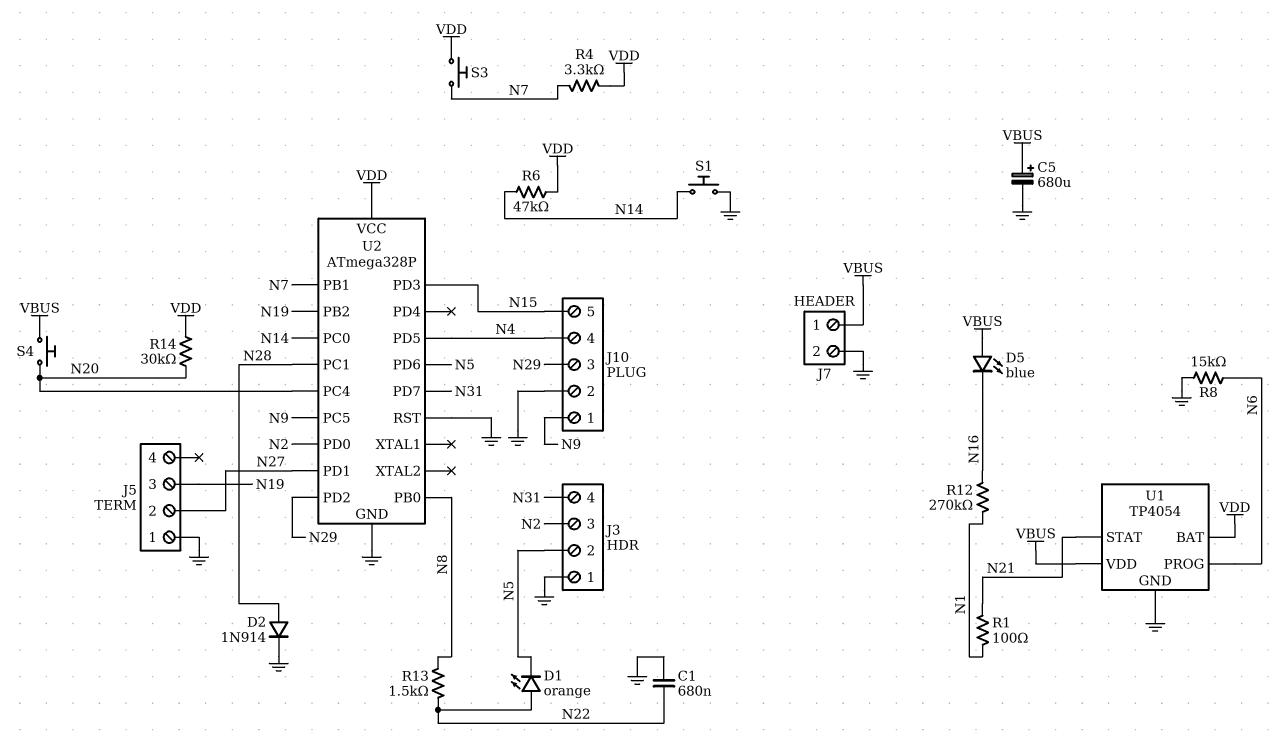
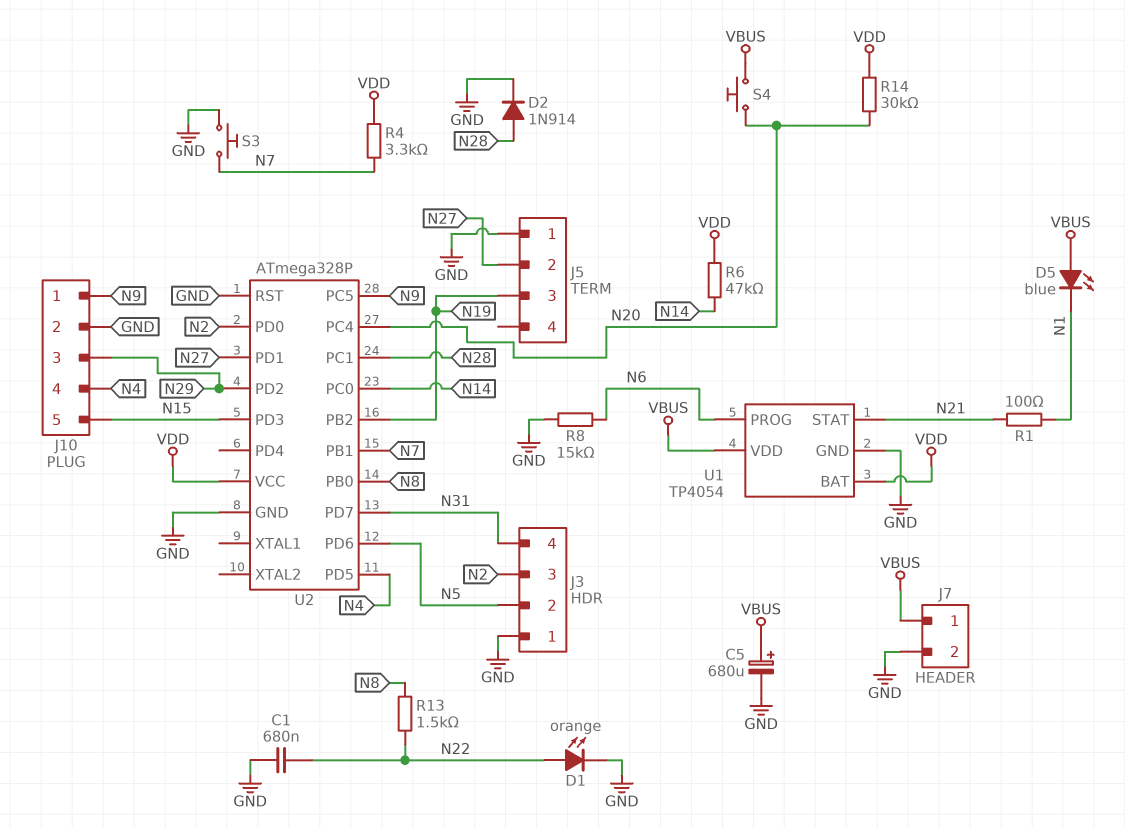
D1: LED orange (A N22, K N5) -> LED orange (A N22, K GND)
D5: LED blue (A VBUS, K N16) -> LED blue (A VBUS, K N1)
R12: 270k (N1, N16) -> none
S1: button (GND, N14) -> none
S3: button (N7, VDD) -> button (GND, N7)

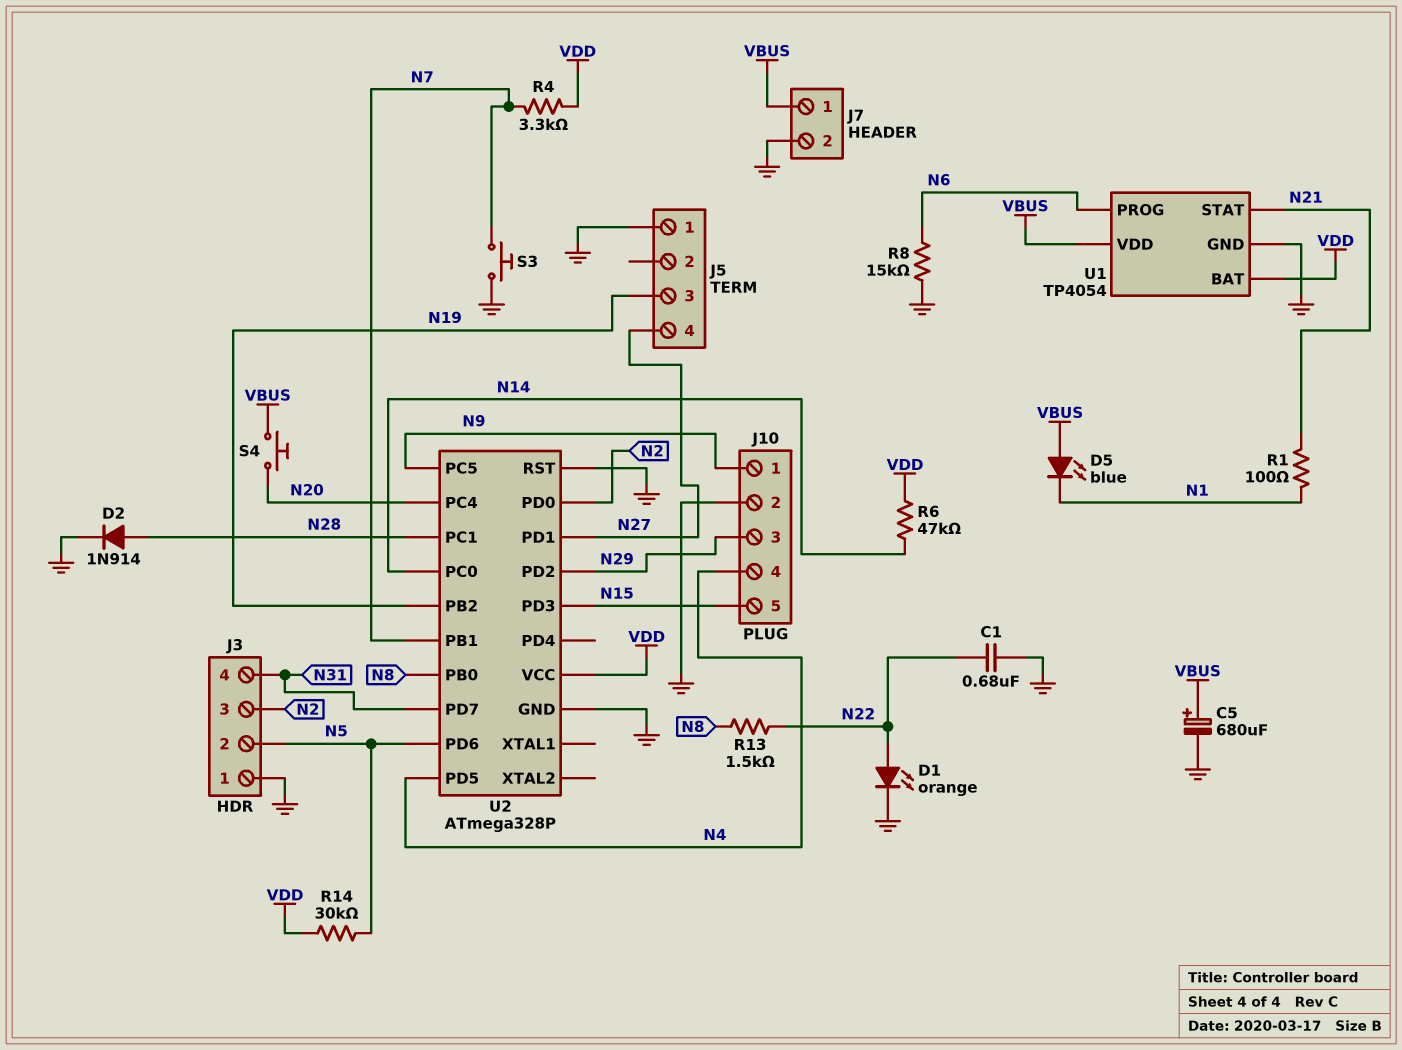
J5 pin 2: N27 -> none
J5 pin 4: none -> N27
R14: 30k (N20, VDD) -> 30k (N5, VDD)

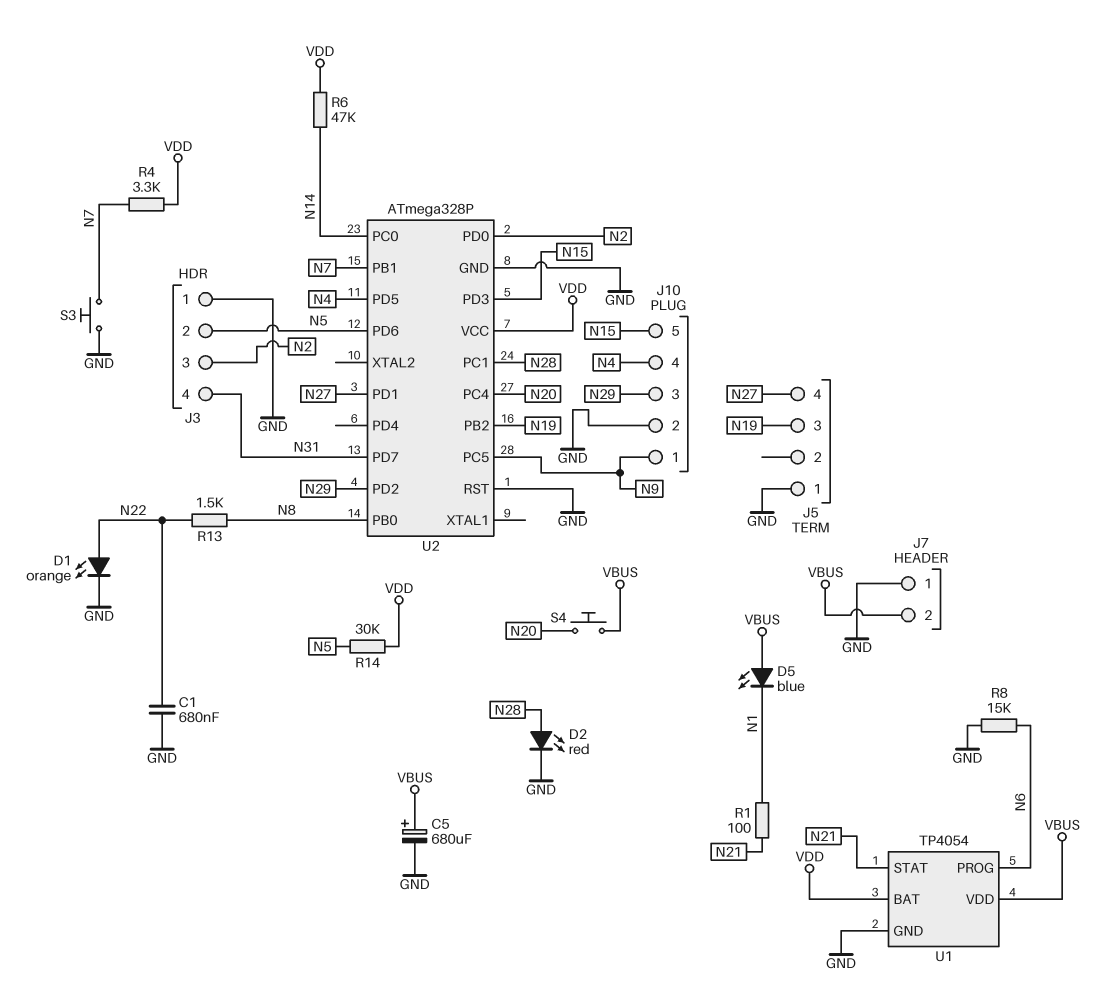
D2: diode 1N914 (A N28, K GND) -> LED red (A N28, K GND)
J7 pin 1: VBUS -> GND
J7 pin 2: GND -> VBUS

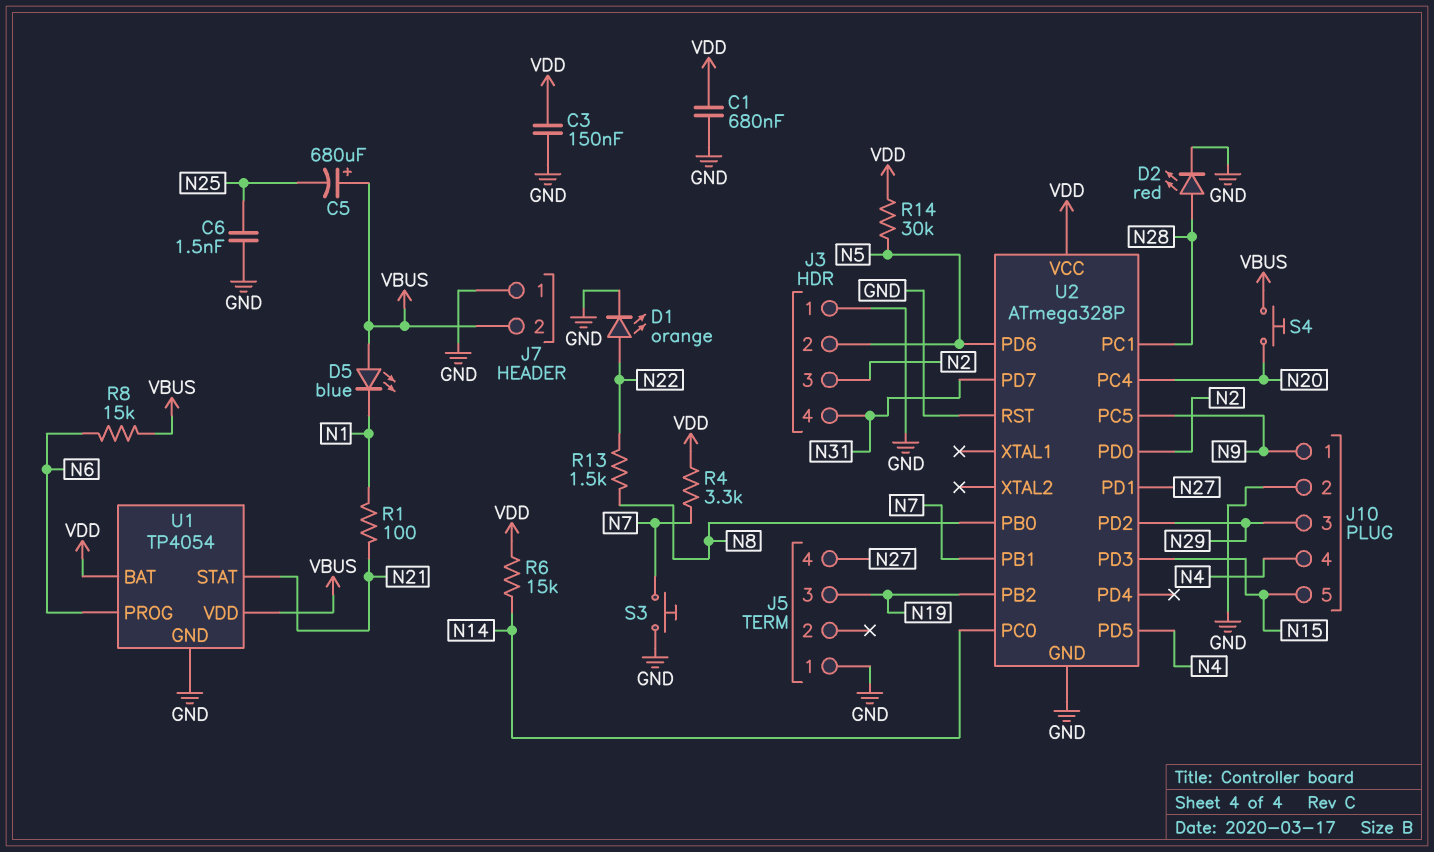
C1: 680nF (GND, N22) -> 680nF (GND, VDD)
C3: none -> 150nF (GND, VDD)
C5: 680uF (plus VBUS, minus GND) -> 680uF (plus VBUS, minus N25)
C6: none -> 1.5nF (GND, N25)
R6: 47k (N14, VDD) -> 15k (N14, VDD)
R8: 15k (GND, N6) -> 15k (N6, VBUS)

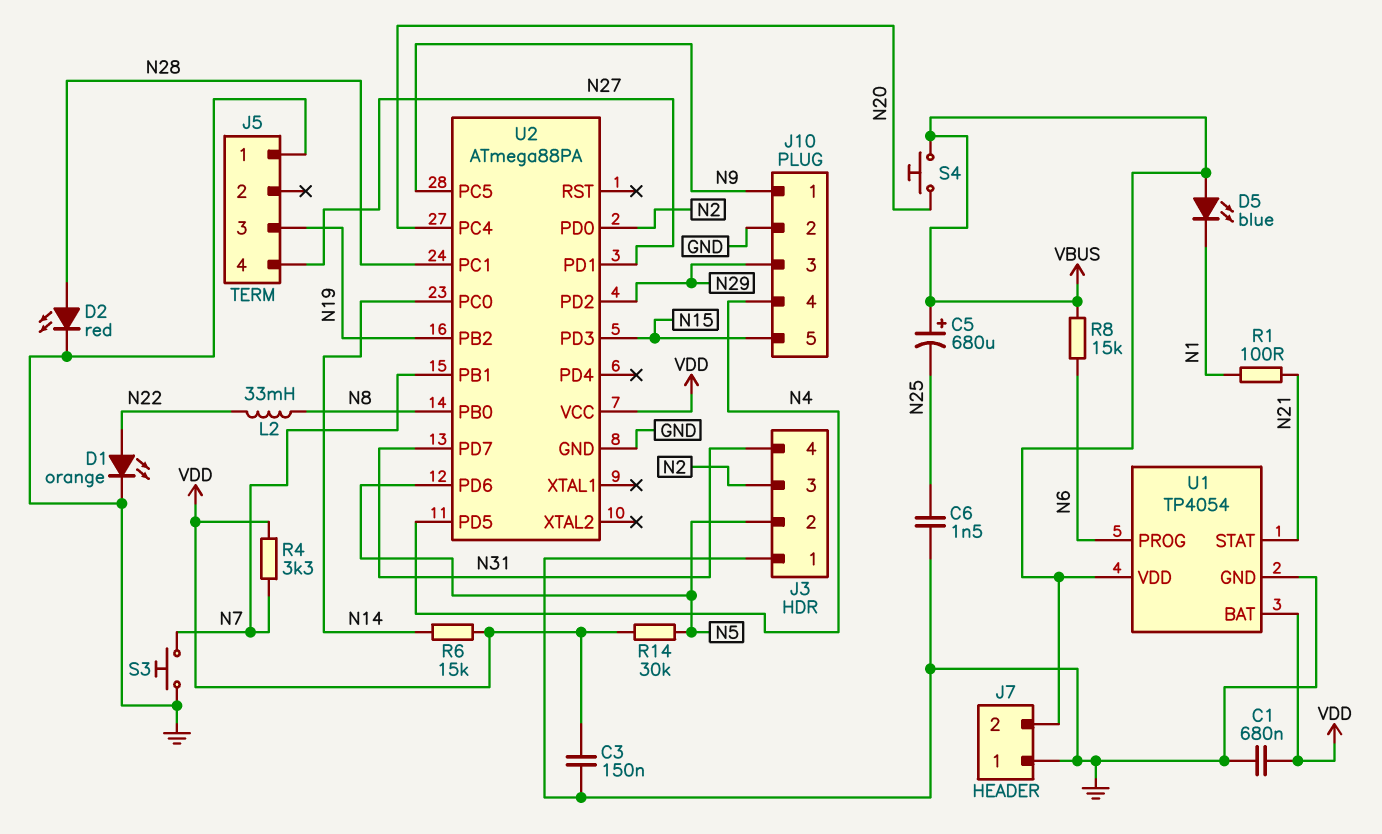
L2: none -> 33mH (N8, N22)
R13: 1.5k (N8, N22) -> none
U2: ATmega328P -> ATmega88PA
U2 pin RST: GND -> none

